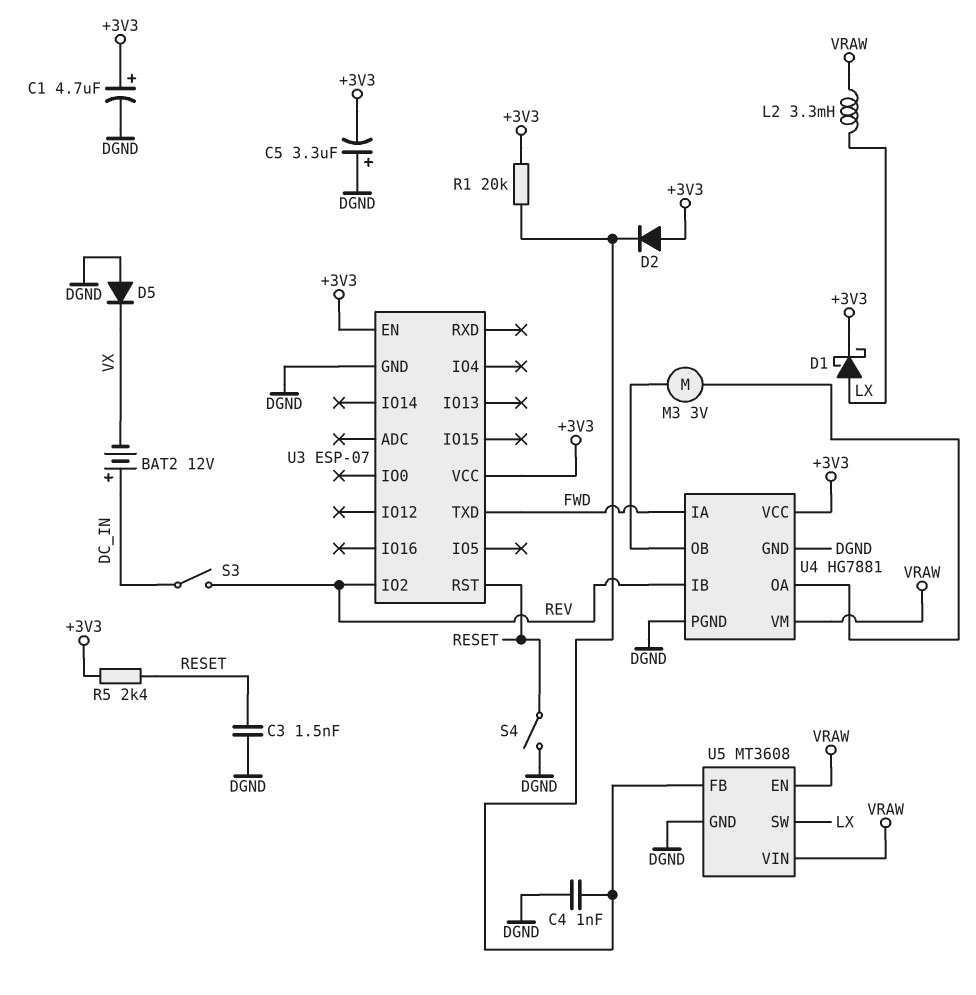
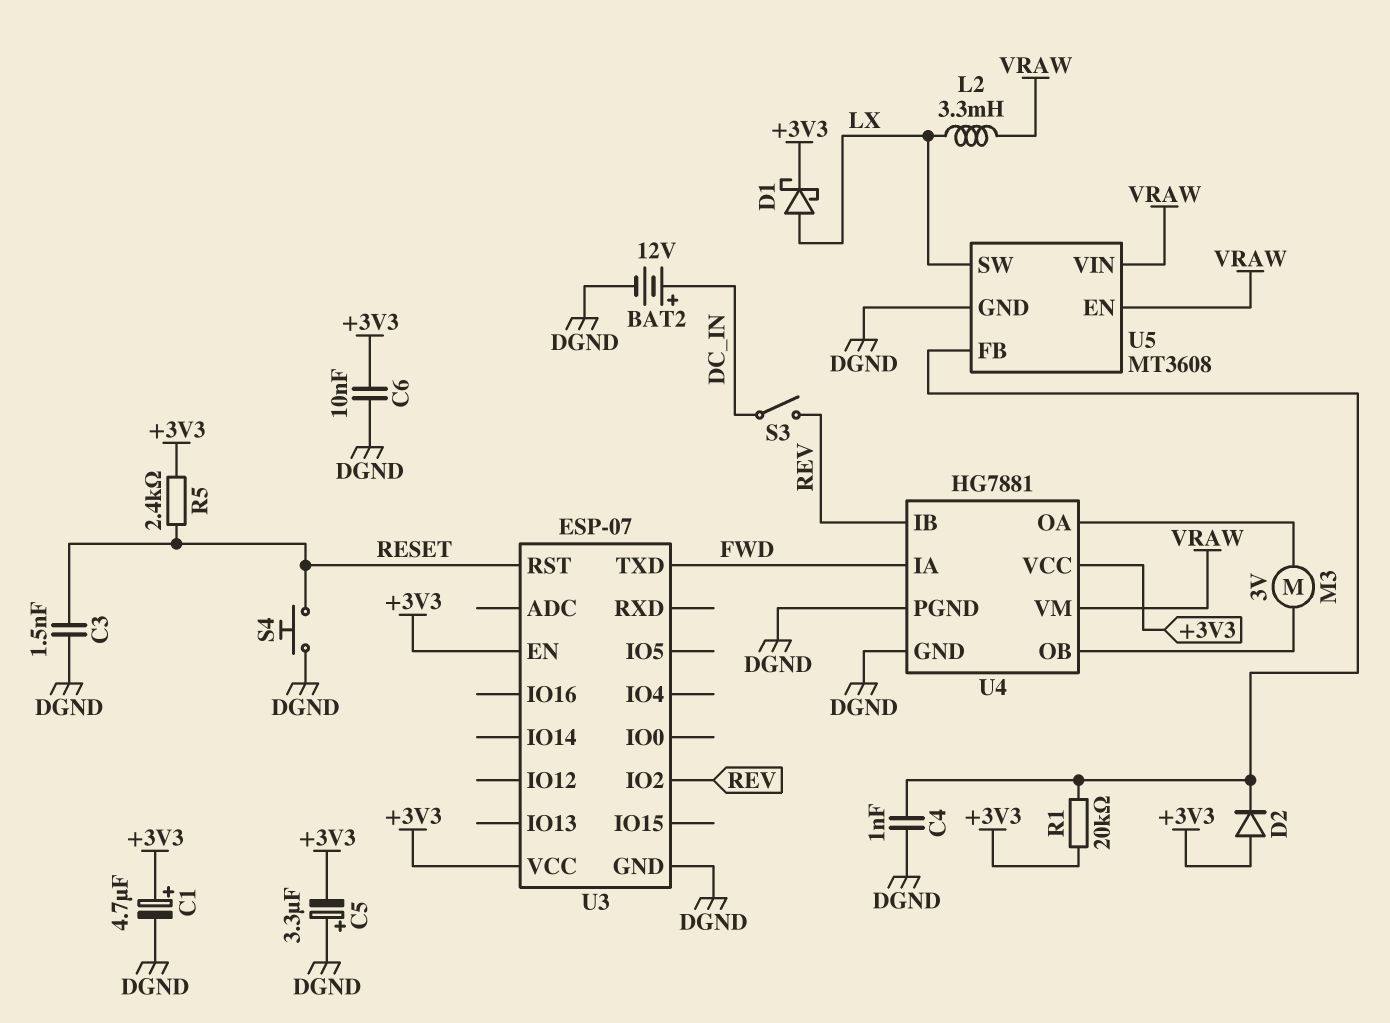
BAT2: 12V (plus DC_IN, minus VX) -> 12V (plus DC_IN, minus DGND)
C6: none -> 10nF (+3V3, DGND)
D5: diode (A DGND, K VX) -> none
S4: switch (DGND, RESET) -> button (DGND, RESET)

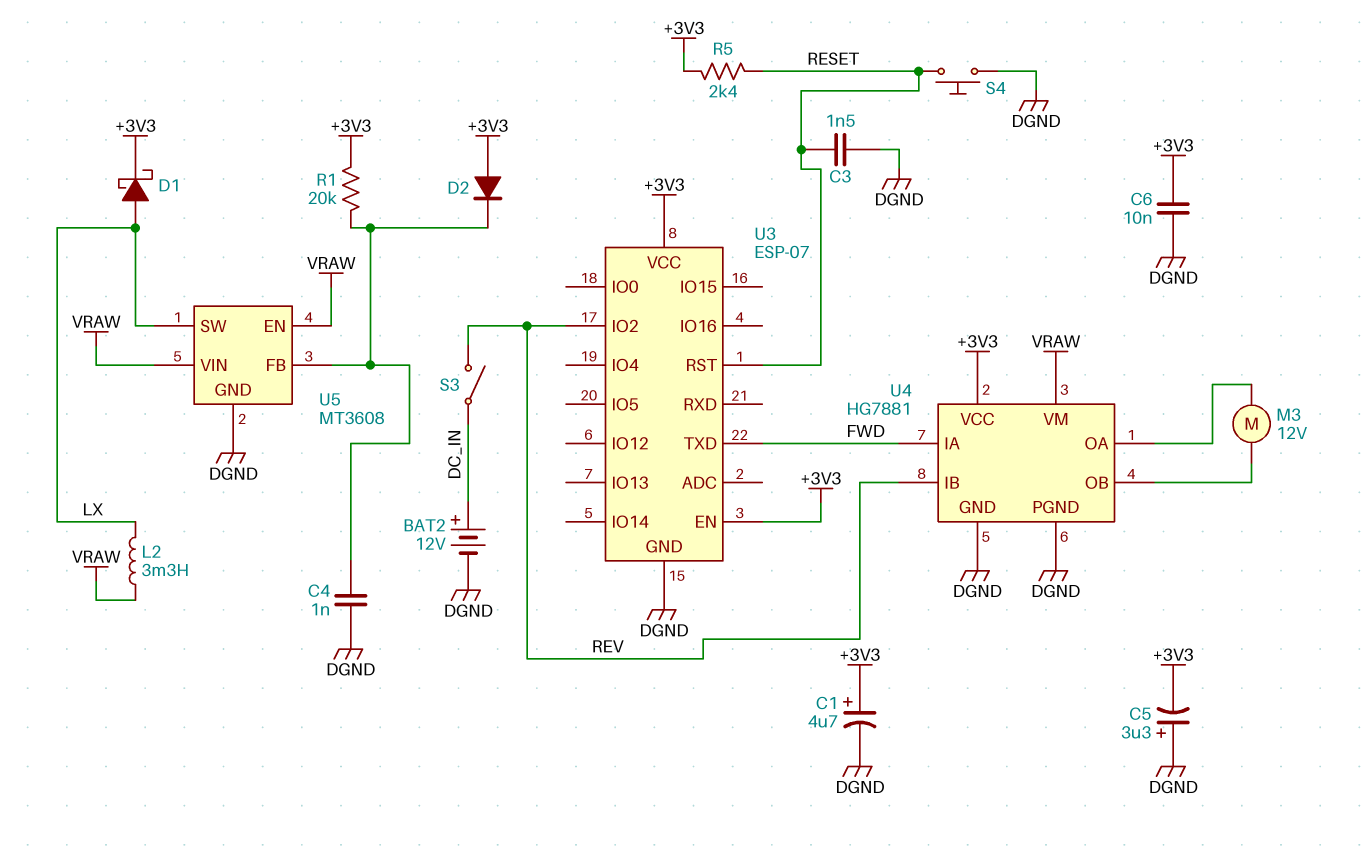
M3: motor 3V (U4/OA, U4/OB) -> motor 12V (U4/OA, U4/OB)

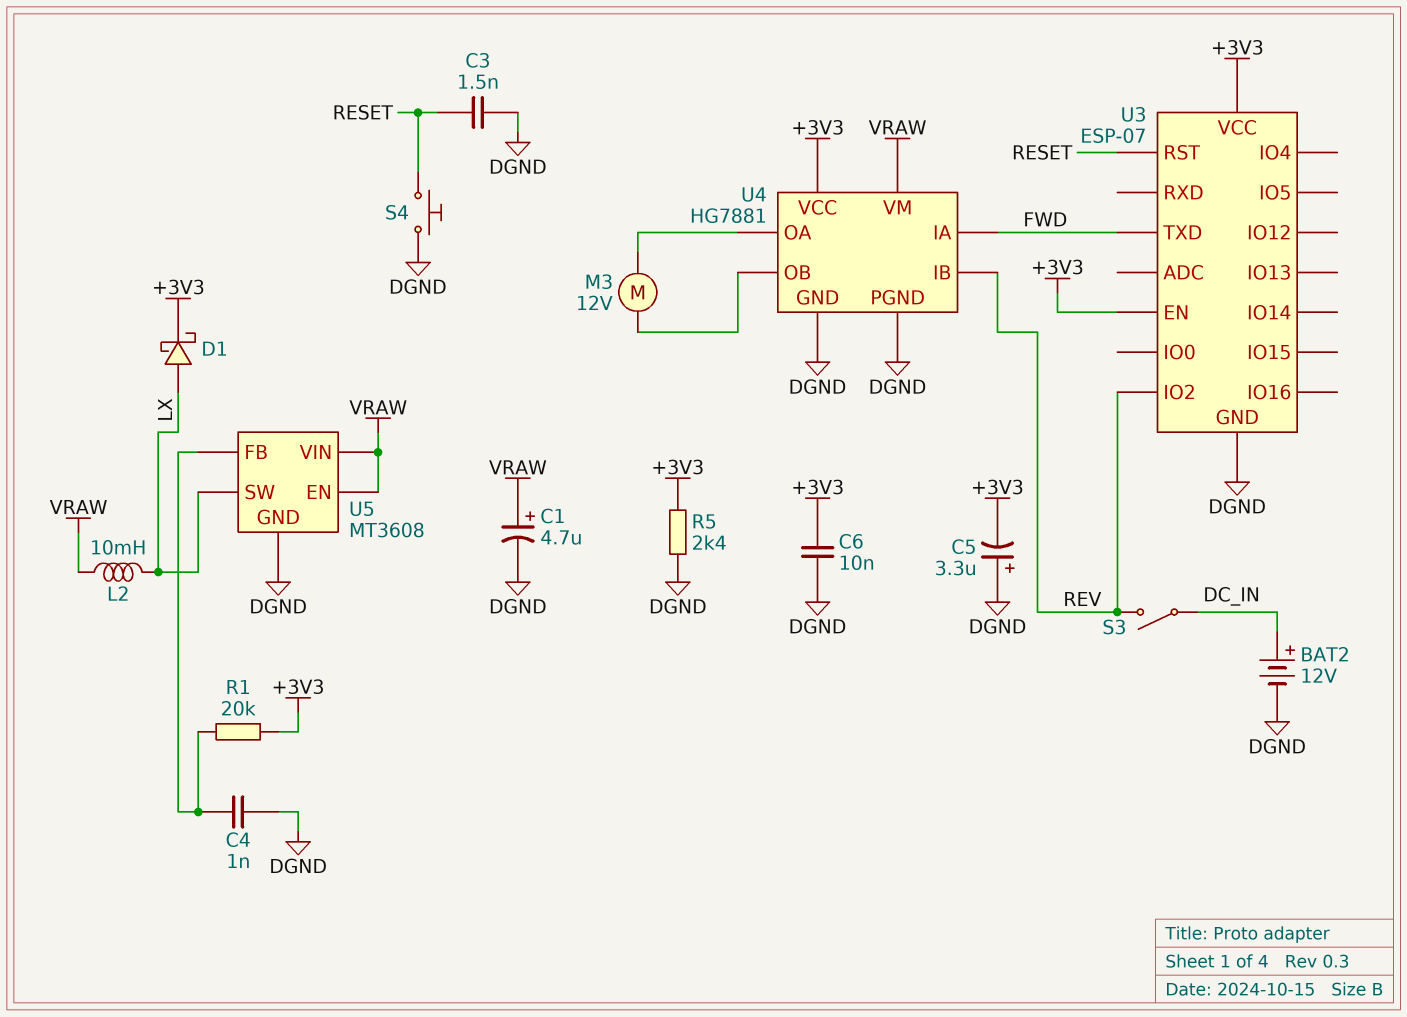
C1: 4.7uF (plus +3V3, minus DGND) -> 4.7uF (plus VRAW, minus DGND)
D2: diode (A +3V3, K U5/FB) -> none
L2: 3.3mH (LX, VRAW) -> 10mH (LX, VRAW)
R5: 2.4k (+3V3, RESET) -> 2.4k (+3V3, DGND)

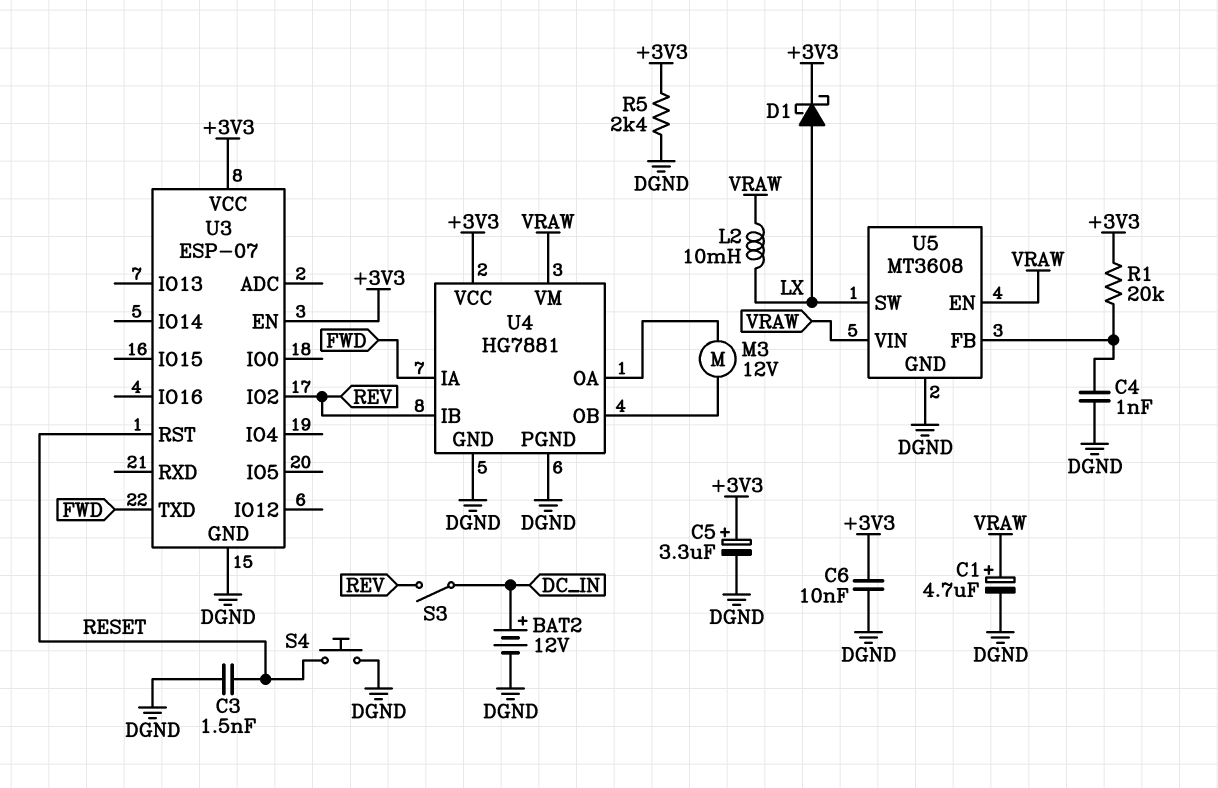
C5: 3.3uF (plus DGND, minus +3V3) -> 3.3uF (plus +3V3, minus DGND)

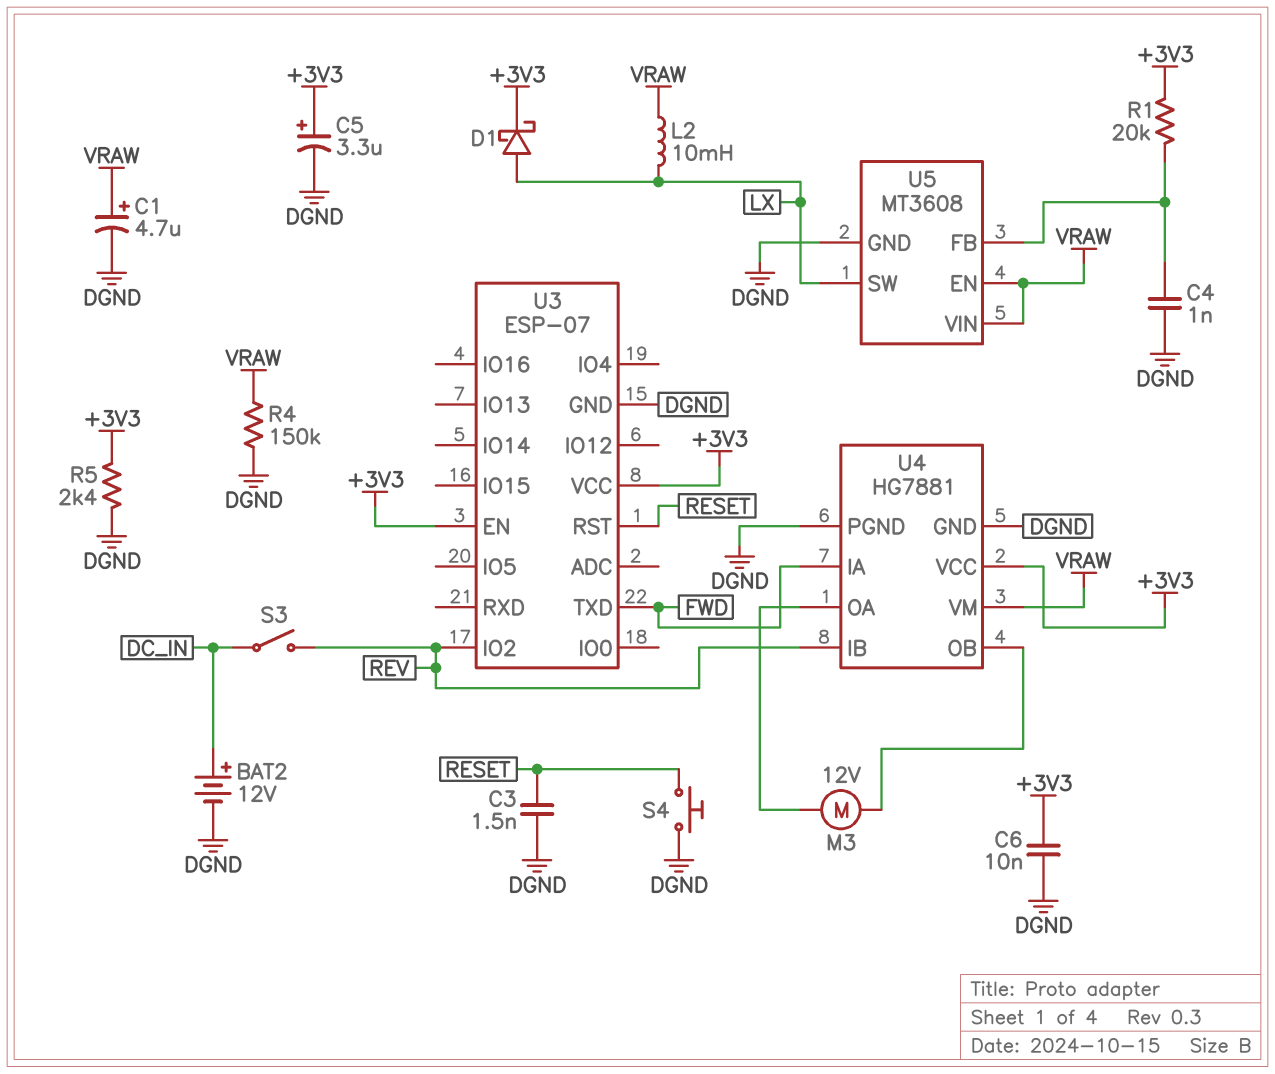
R4: none -> 150k (DGND, VRAW)

